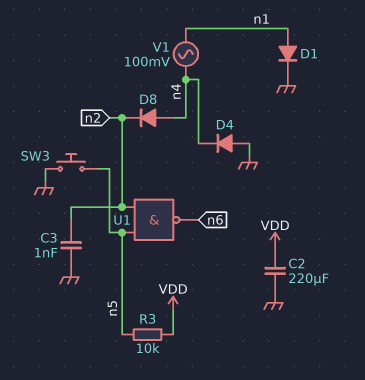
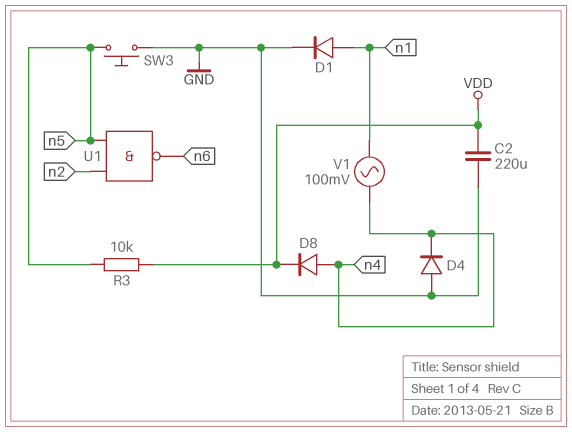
C3: 1nF (GND, n2) -> none
D8: diode (A n4, K n2) -> diode (A n4, K VDD)

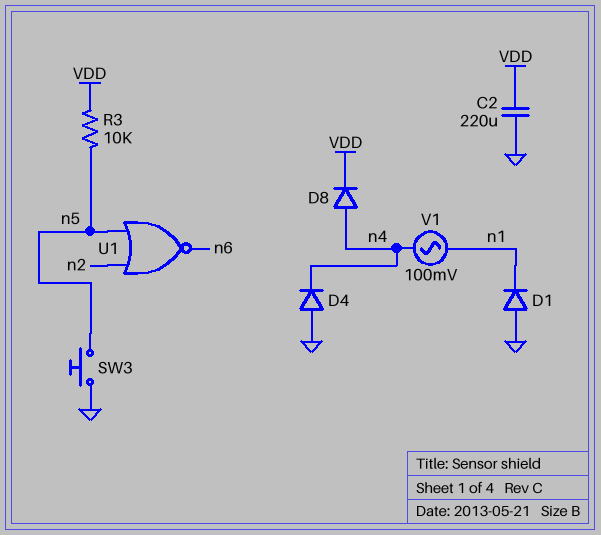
D1: diode (A n1, K GND) -> diode (A GND, K n1)
U1: NAND (in n2, in n5, out n6) -> NOR (in n2, in n5, out n6)

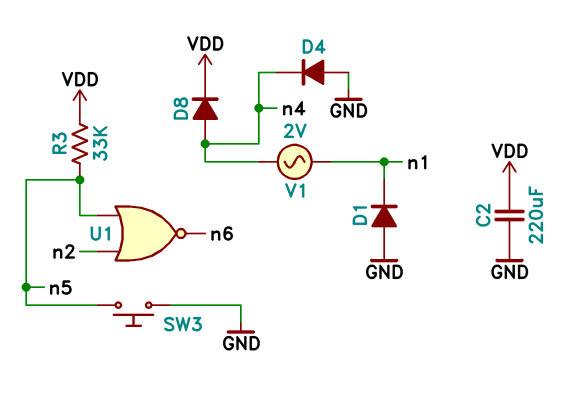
R3: 10k (VDD, n5) -> 33k (VDD, n5)
V1: AC 100mV (n1, n4) -> AC 2V (n1, n4)

